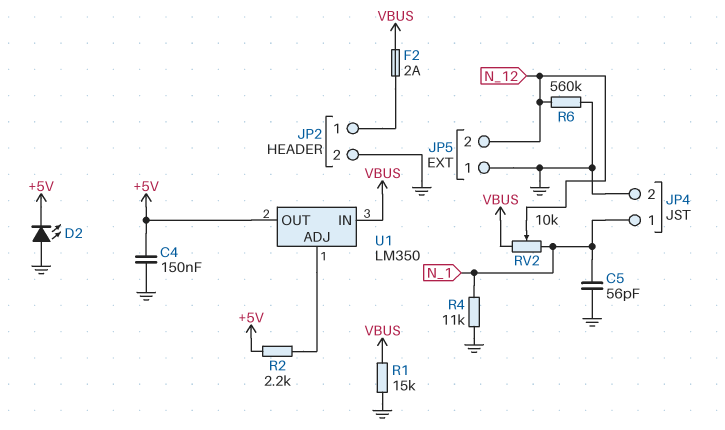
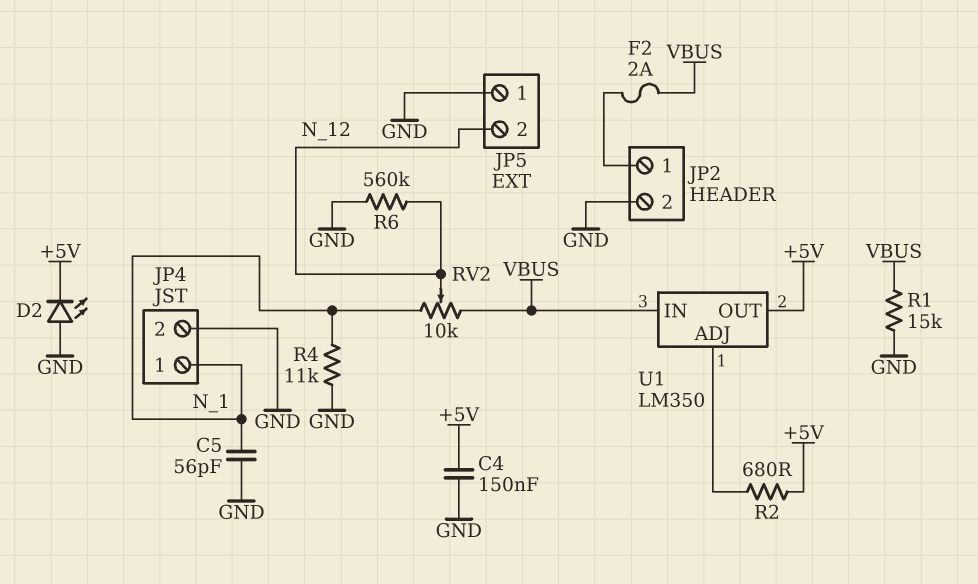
R2: 2.2k (+5V, U1/ADJ) -> 680 (+5V, U1/ADJ)

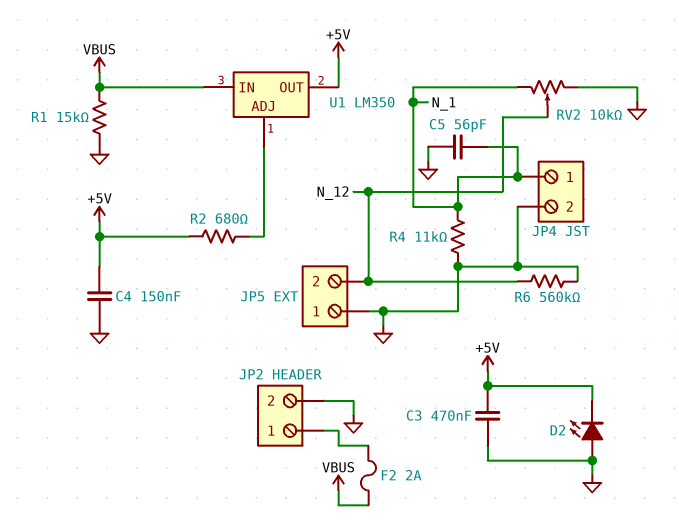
C3: none -> 470nF (+5V, GND)
RV2: 10k (N_1, VBUS, wiper N_12) -> 10k (GND, N_1, wiper N_12)

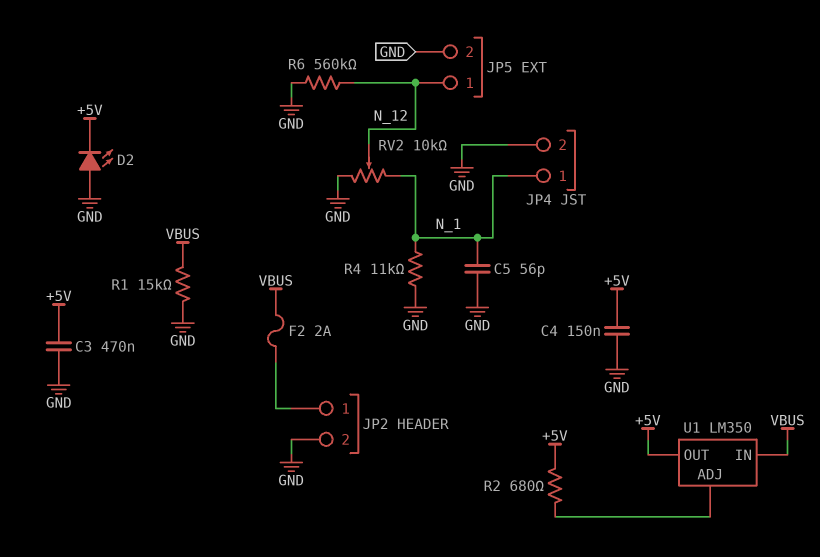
JP5 pin 1: GND -> N_12
JP5 pin 2: N_12 -> GND

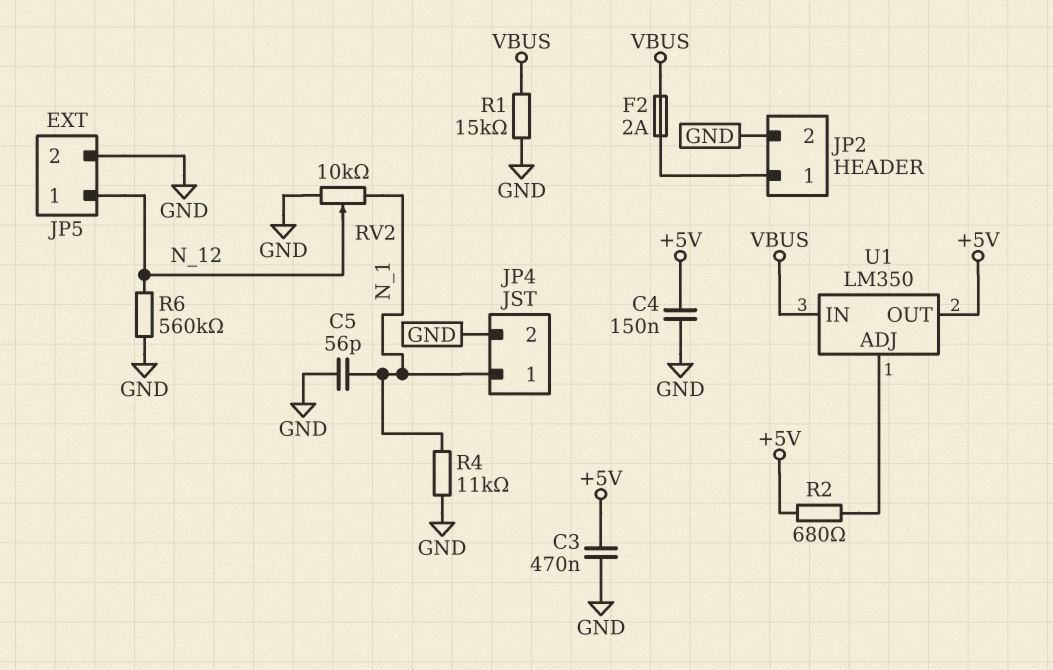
D2: LED (A GND, K +5V) -> none

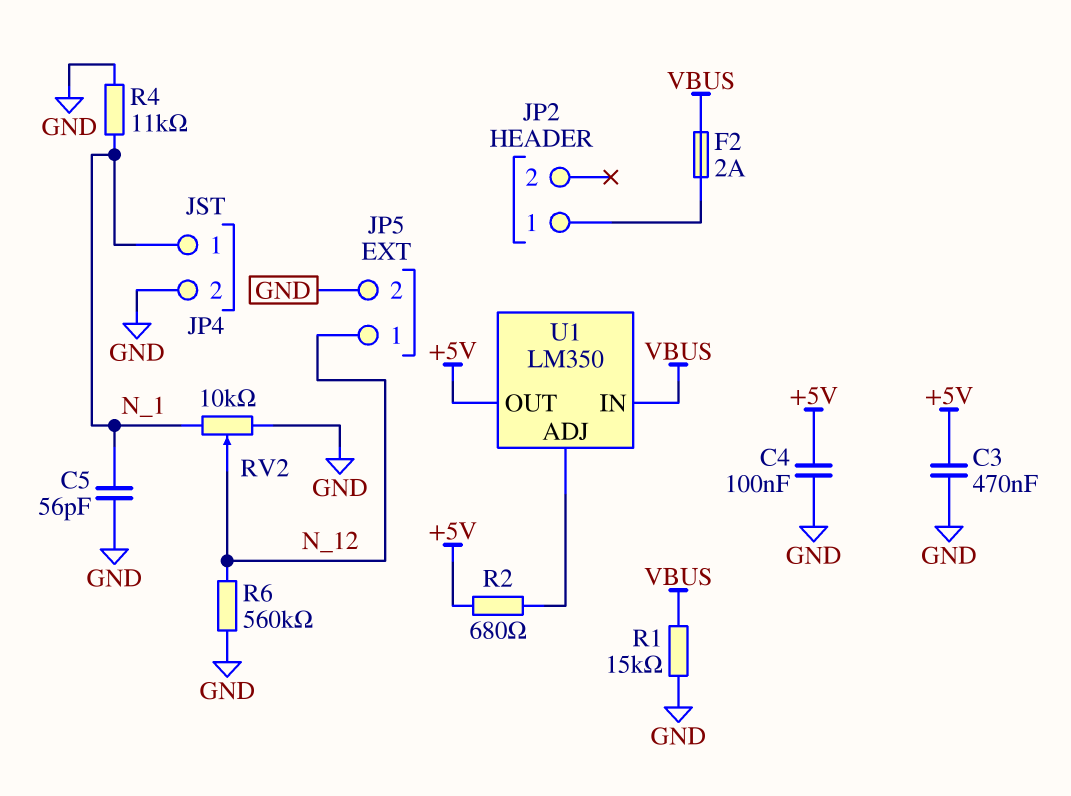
C4: 150nF (+5V, GND) -> 100nF (+5V, GND)
JP2 pin 2: GND -> none

